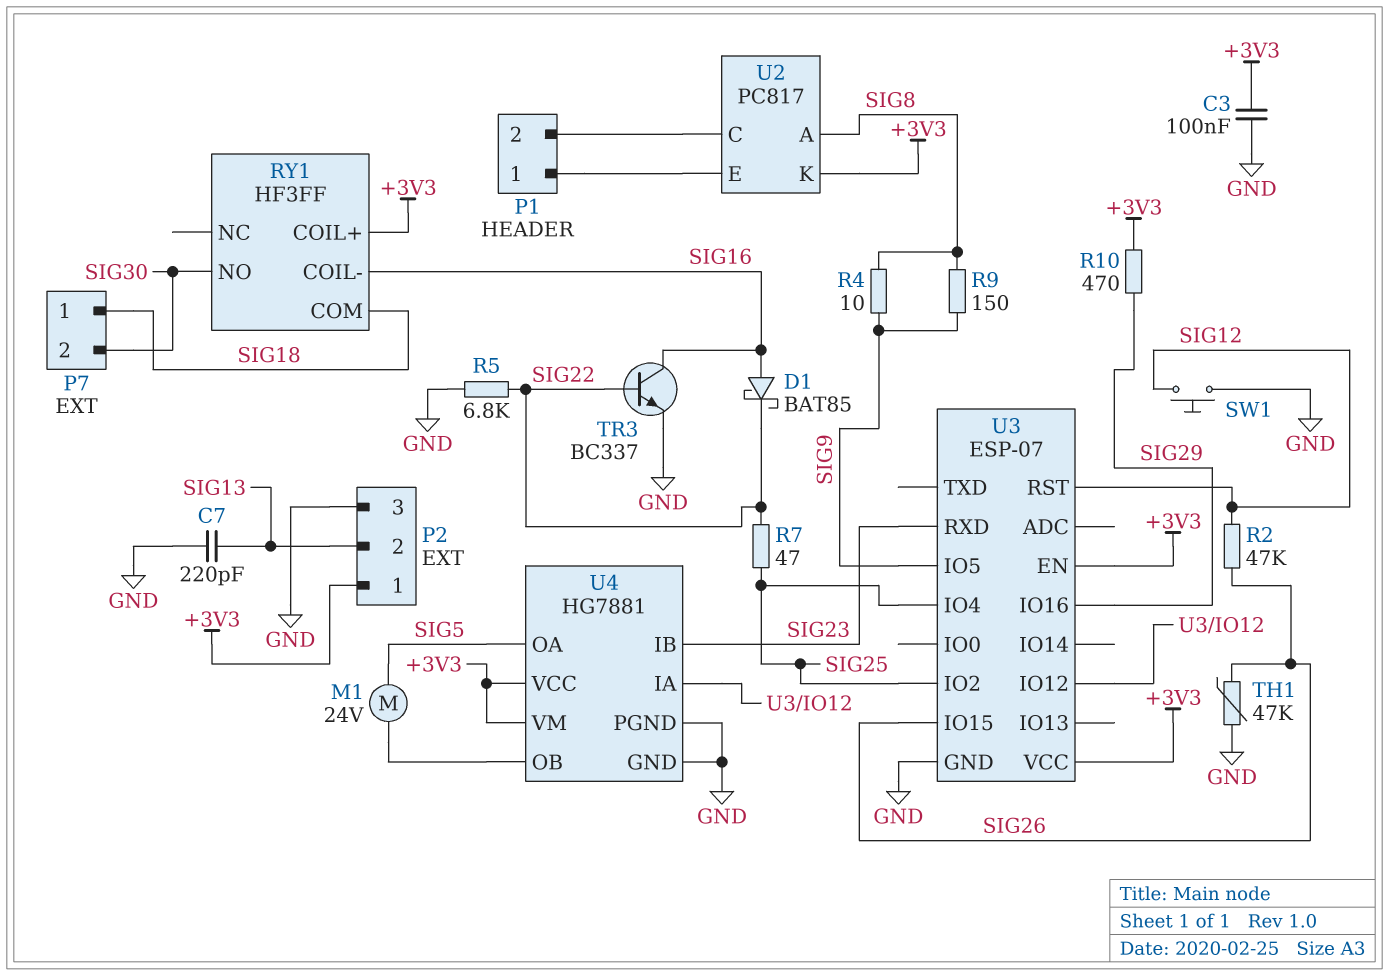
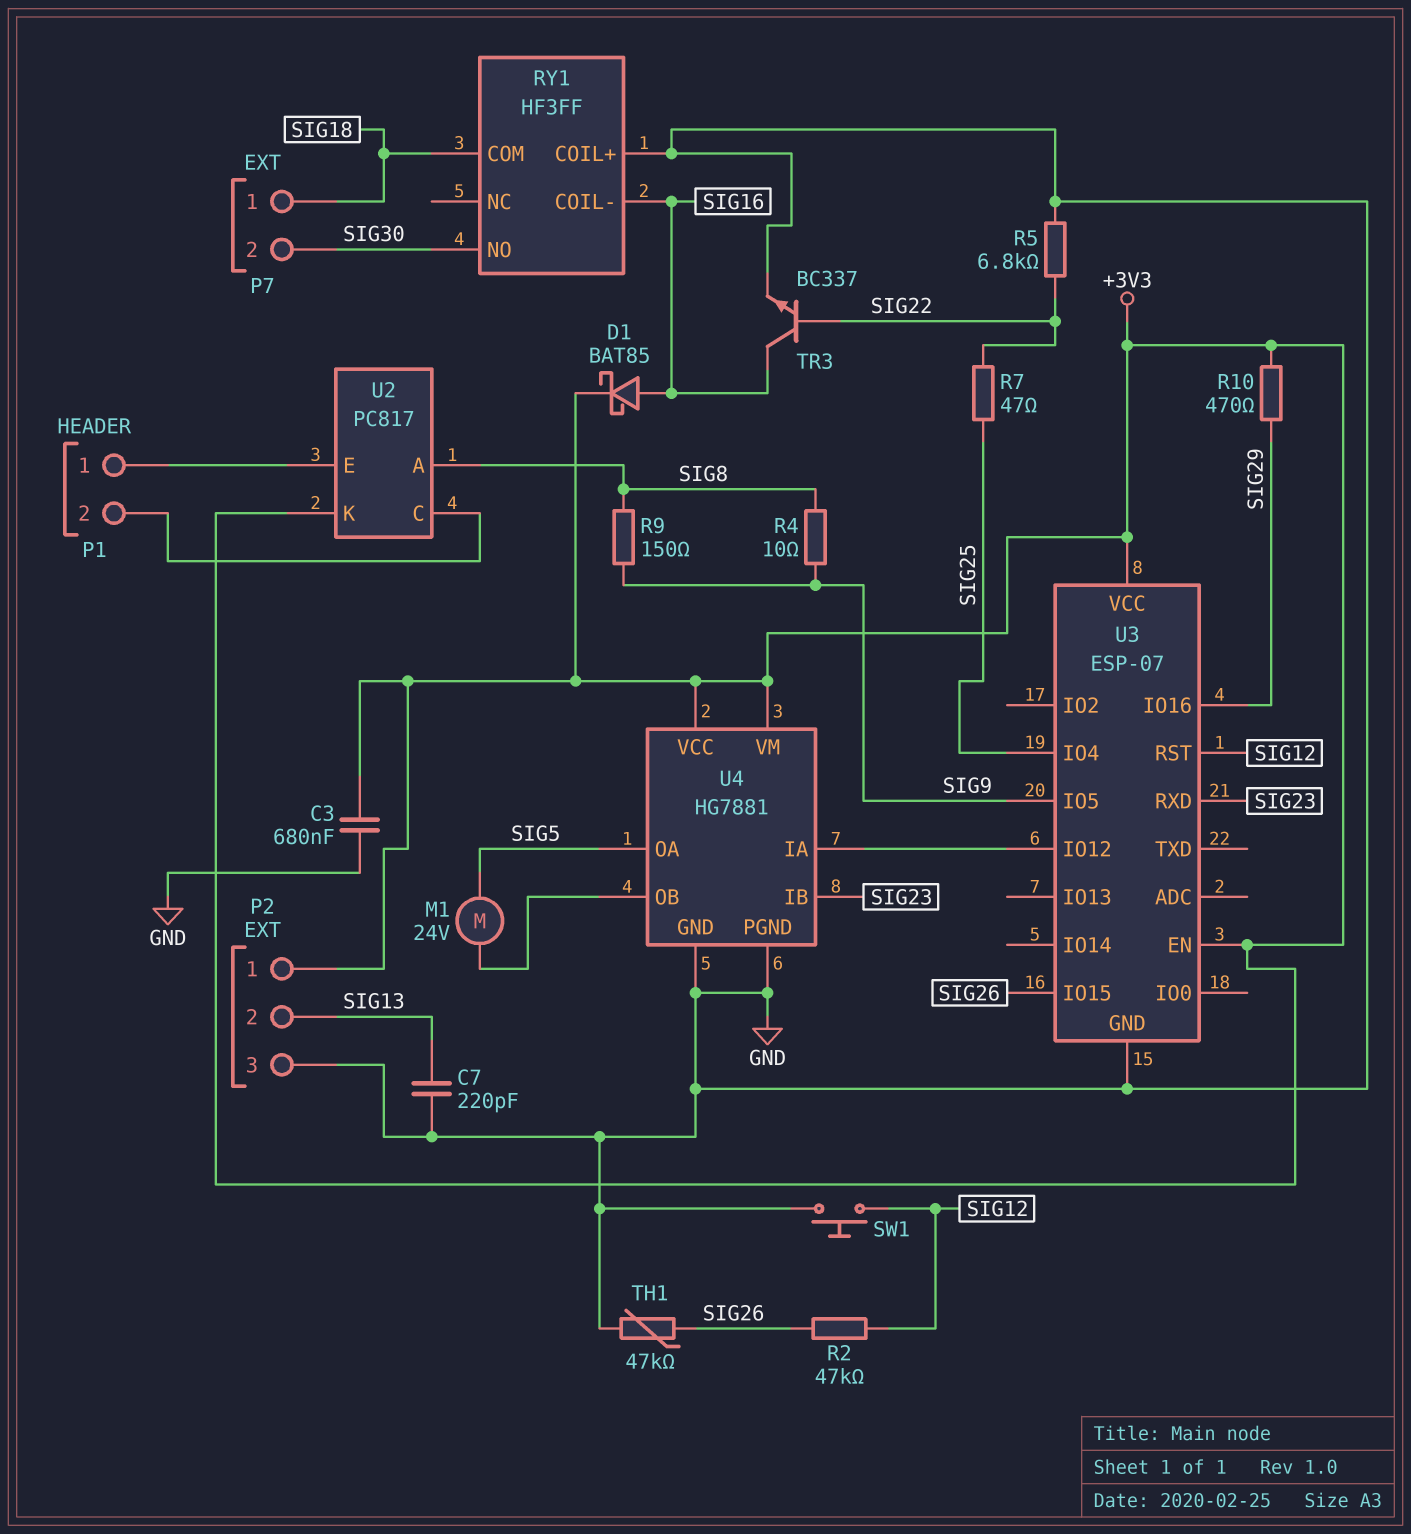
C3: 100nF (+3V3, GND) -> 680nF (+3V3, GND)
D1: schottky BAT85 (A SIG16, K SIG22) -> schottky BAT85 (A SIG16, K +3V3)
RY1 pin COIL+: +3V3 -> GND
U3 pin IO2: SIG25 -> none

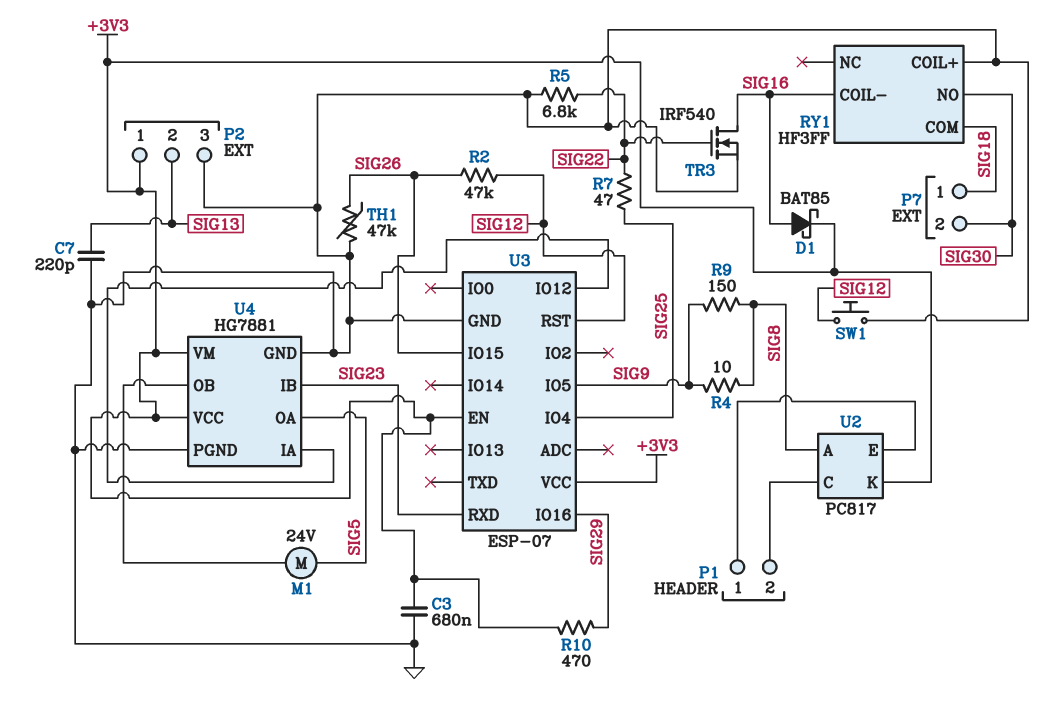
TR3: NPN BC337 (B SIG22, C SIG16, E GND) -> NMOS IRF540 (G SIG22, D SIG16, S GND)

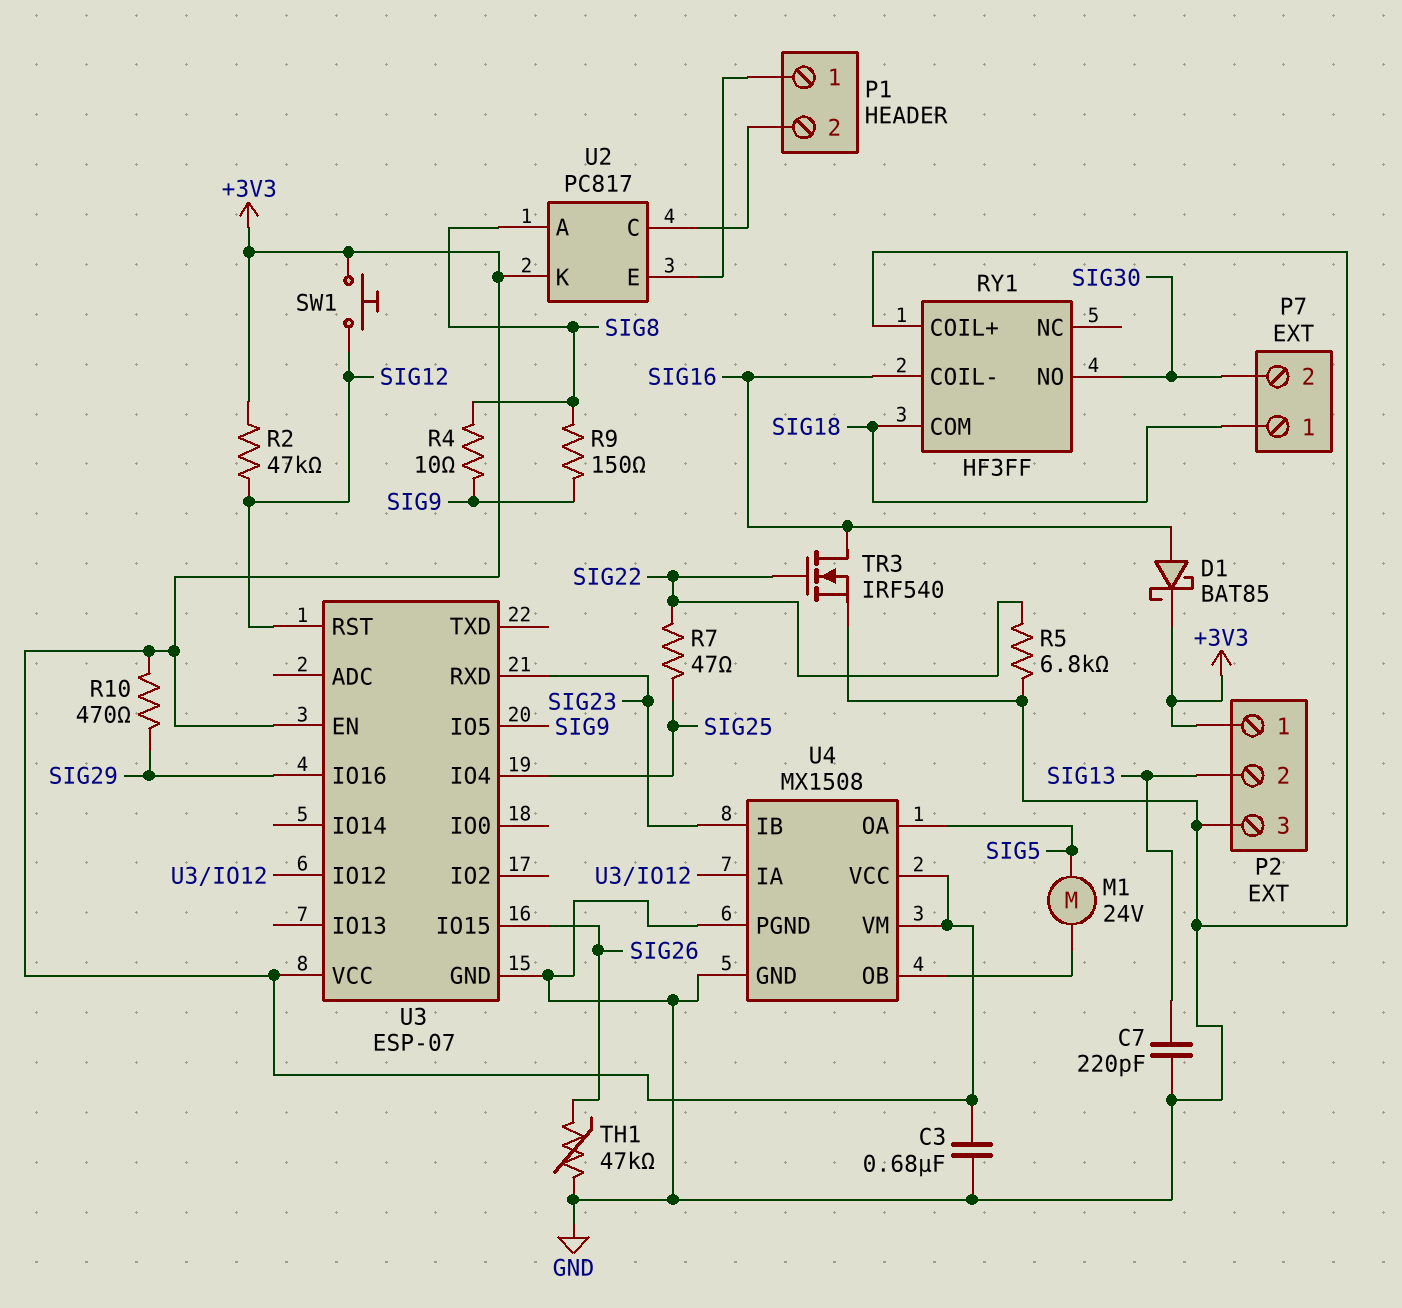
R2: 47k (SIG12, SIG26) -> 47k (+3V3, SIG12)
SW1: button (GND, SIG12) -> button (+3V3, SIG12)
U4: HG7881 -> MX1508

